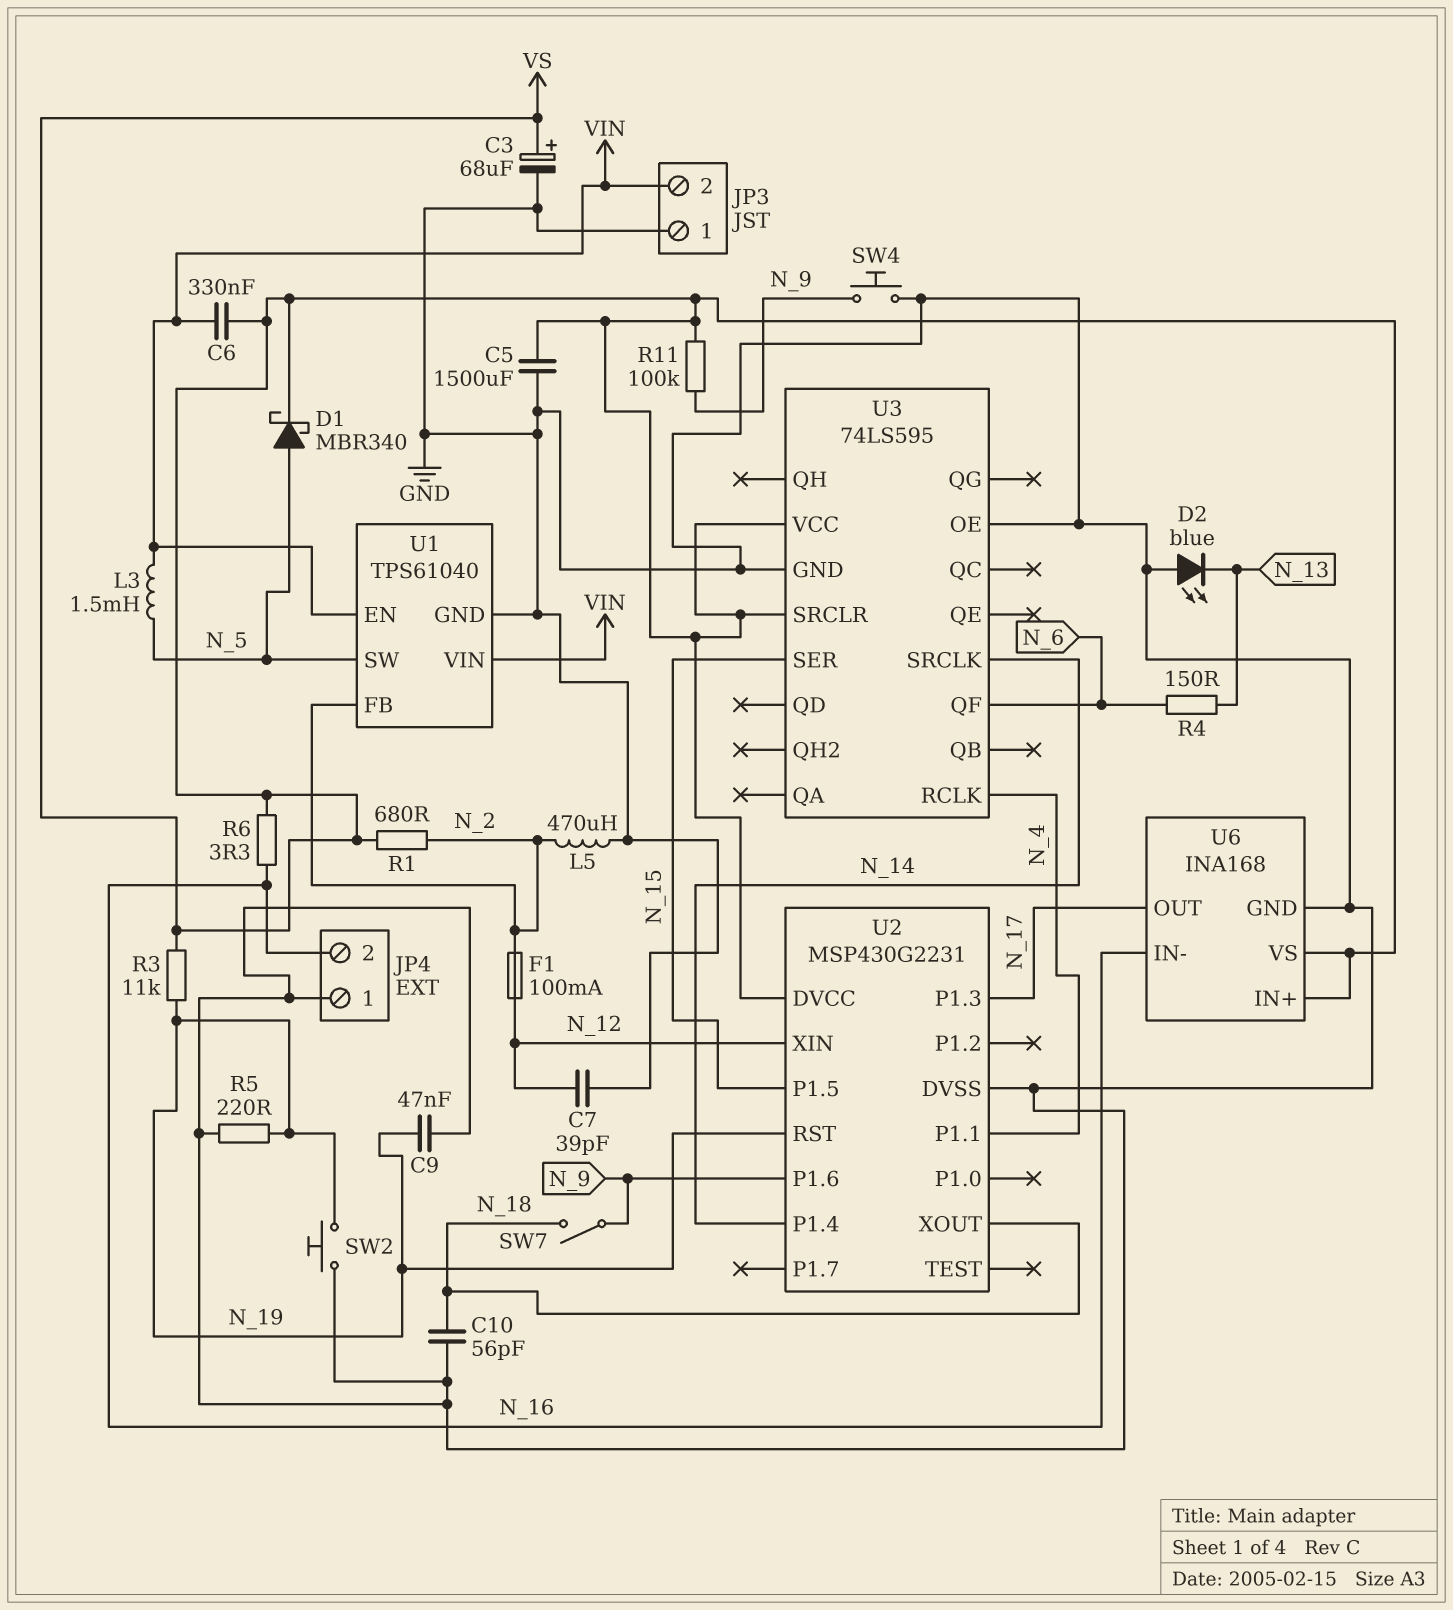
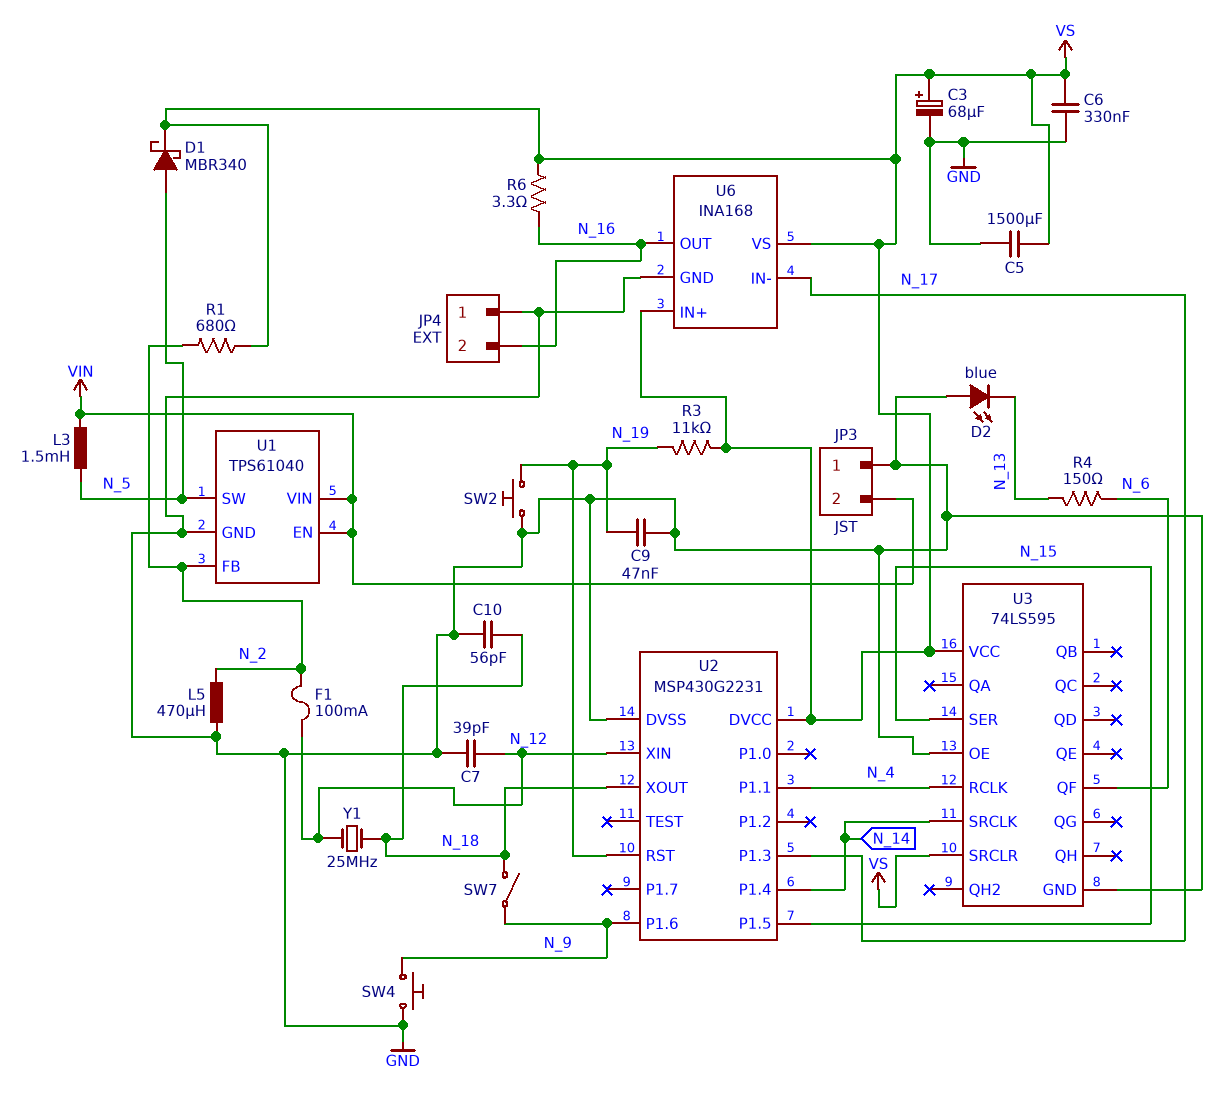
C6: 330nF (VIN, VS) -> 330nF (GND, VS)
R5: 220 (GND, N_19) -> none
R11: 100k (N_9, VS) -> none
U6 pin IN-: N_16 -> N_17
U6 pin OUT: N_17 -> N_16
Y1: none -> 25MHz (N_12, N_18)

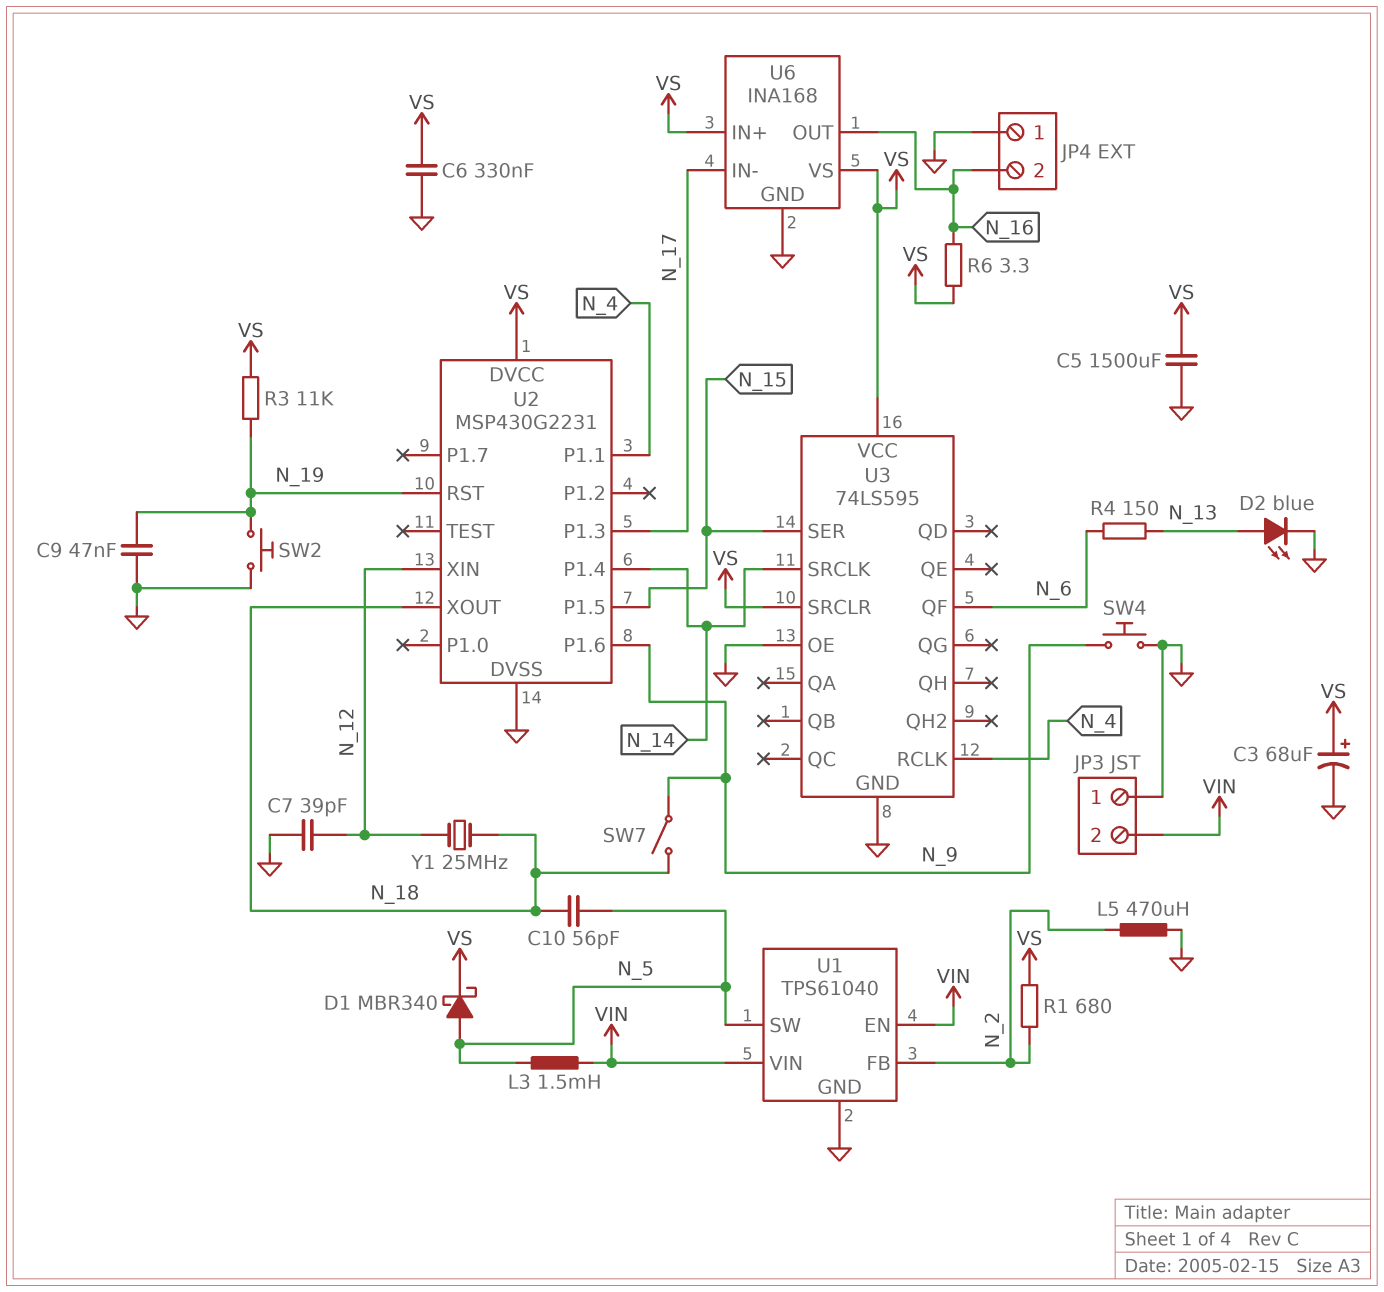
C10: 56pF (GND, N_18) -> 56pF (N_5, N_18)
D2: LED blue (A GND, K N_13) -> LED blue (A N_13, K GND)
F1: 100mA (N_2, N_12) -> none

